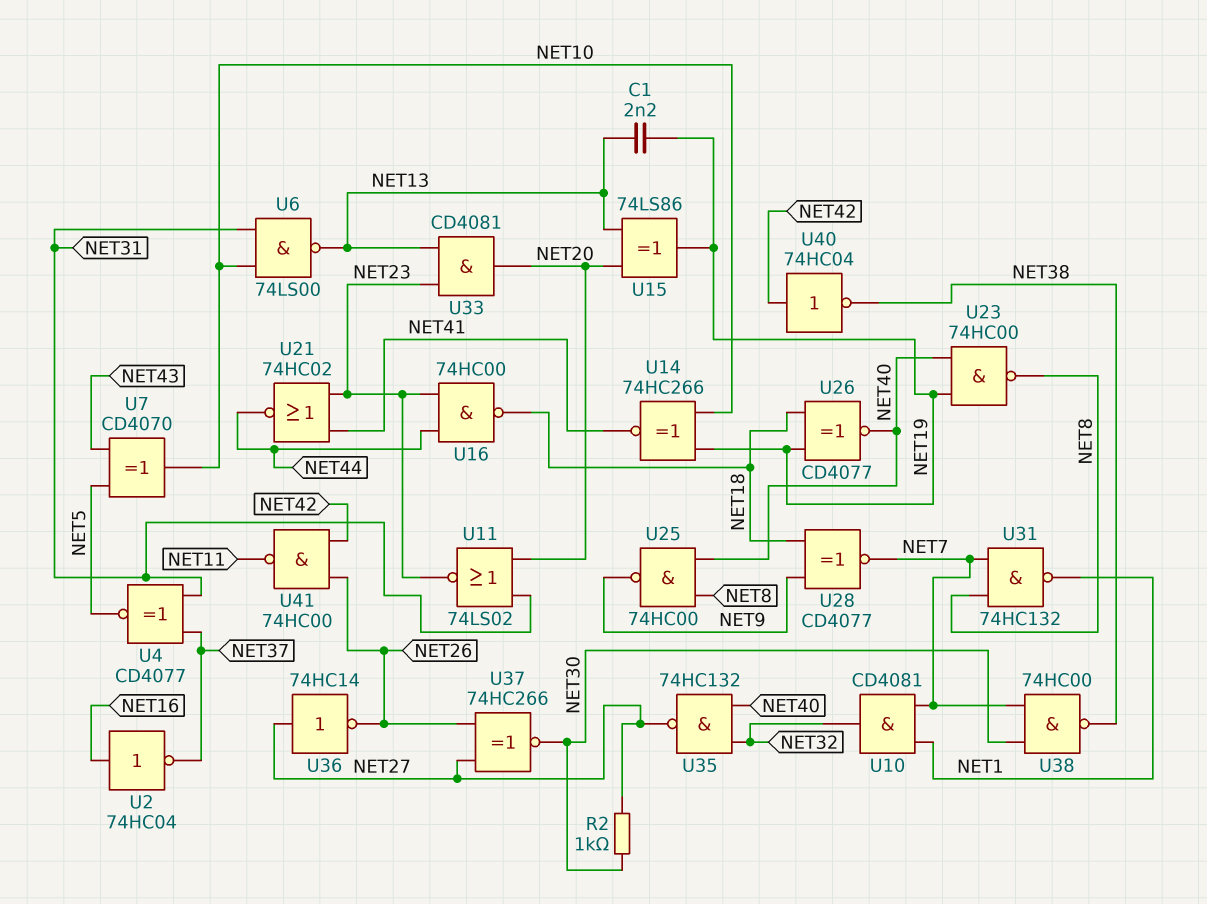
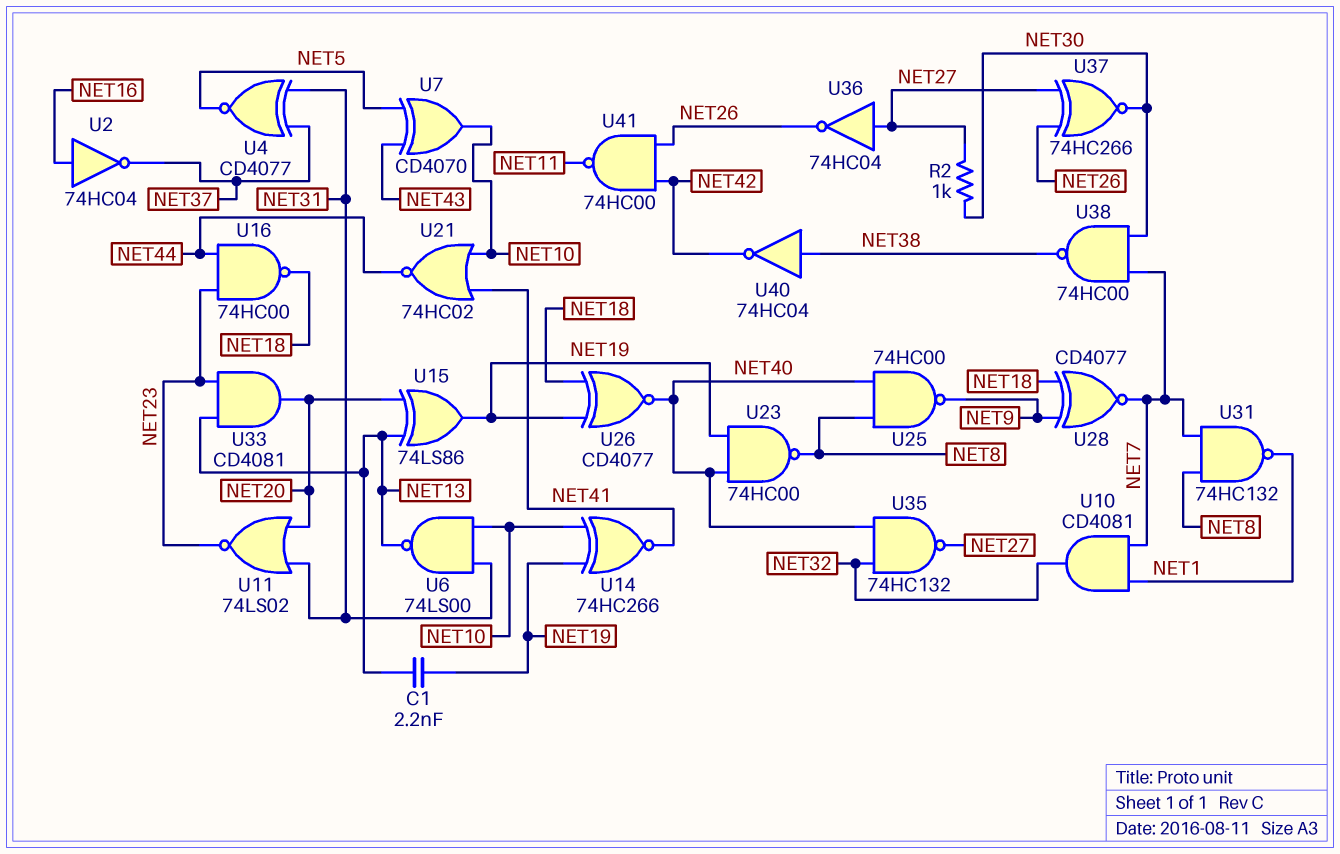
U21: NOR 74HC02 (in NET23, in NET41, out NET44) -> NOR 74HC02 (in NET10, in NET41, out NET44)
U36: NOT 74HC14 (in NET27, out NET26) -> NOT 74HC04 (in NET27, out NET26)
U40: NOT 74HC04 (in NET42, out NET38) -> NOT 74HC04 (in NET38, out NET42)

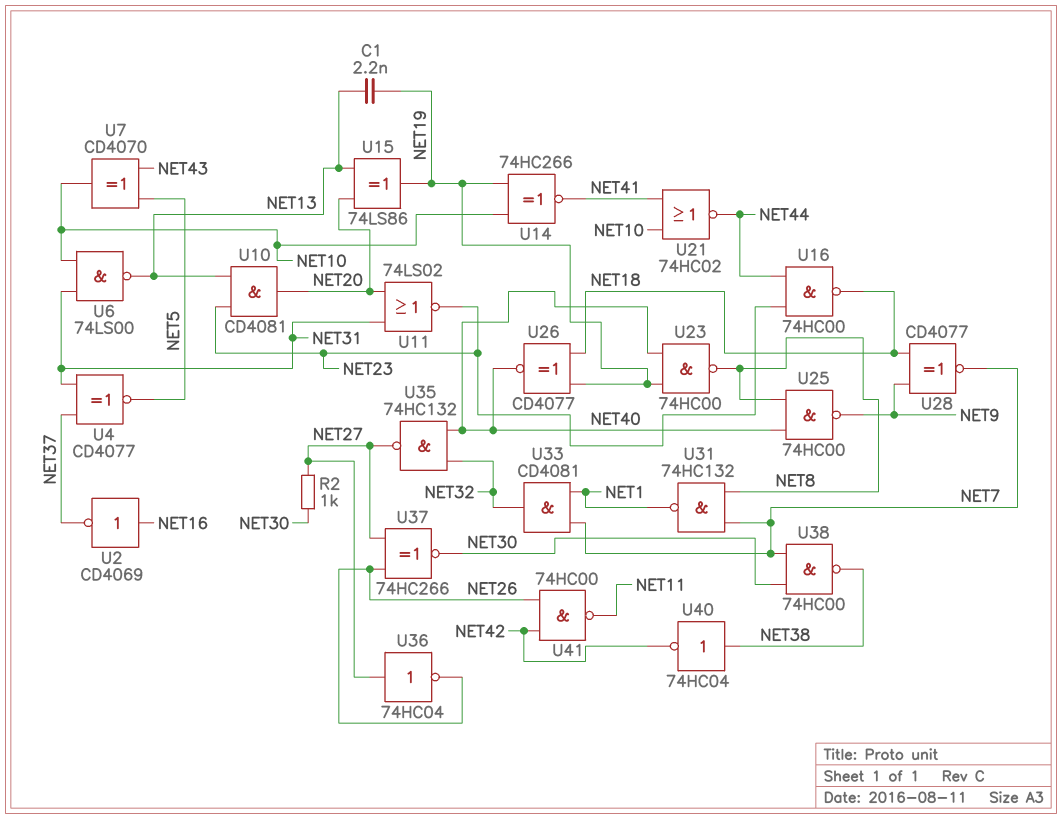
U2: NOT 74HC04 (in NET16, out NET37) -> NOT CD4069 (in NET16, out NET37)
U10: AND CD4081 (in NET1, in NET7, out NET32) -> AND CD4081 (in NET13, in NET23, out NET20)
U33: AND CD4081 (in NET13, in NET23, out NET20) -> AND CD4081 (in NET1, in NET7, out NET32)

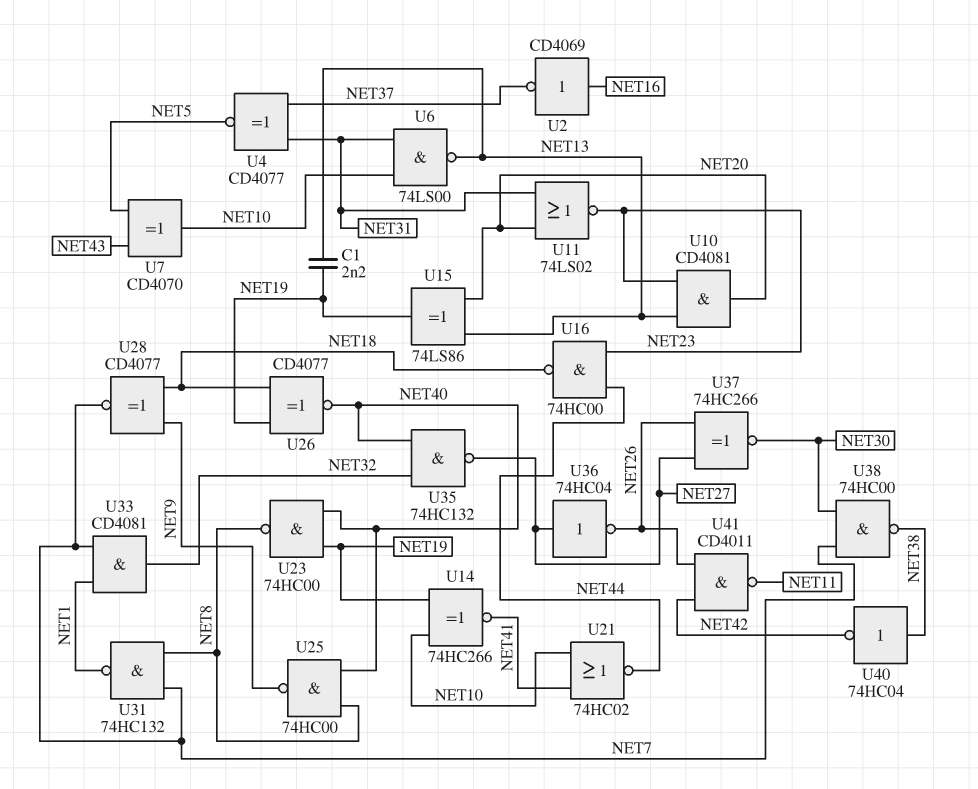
R2: 1k (NET27, NET30) -> none
U41: NAND 74HC00 (in NET26, in NET42, out NET11) -> NAND CD4011 (in NET26, in NET42, out NET11)

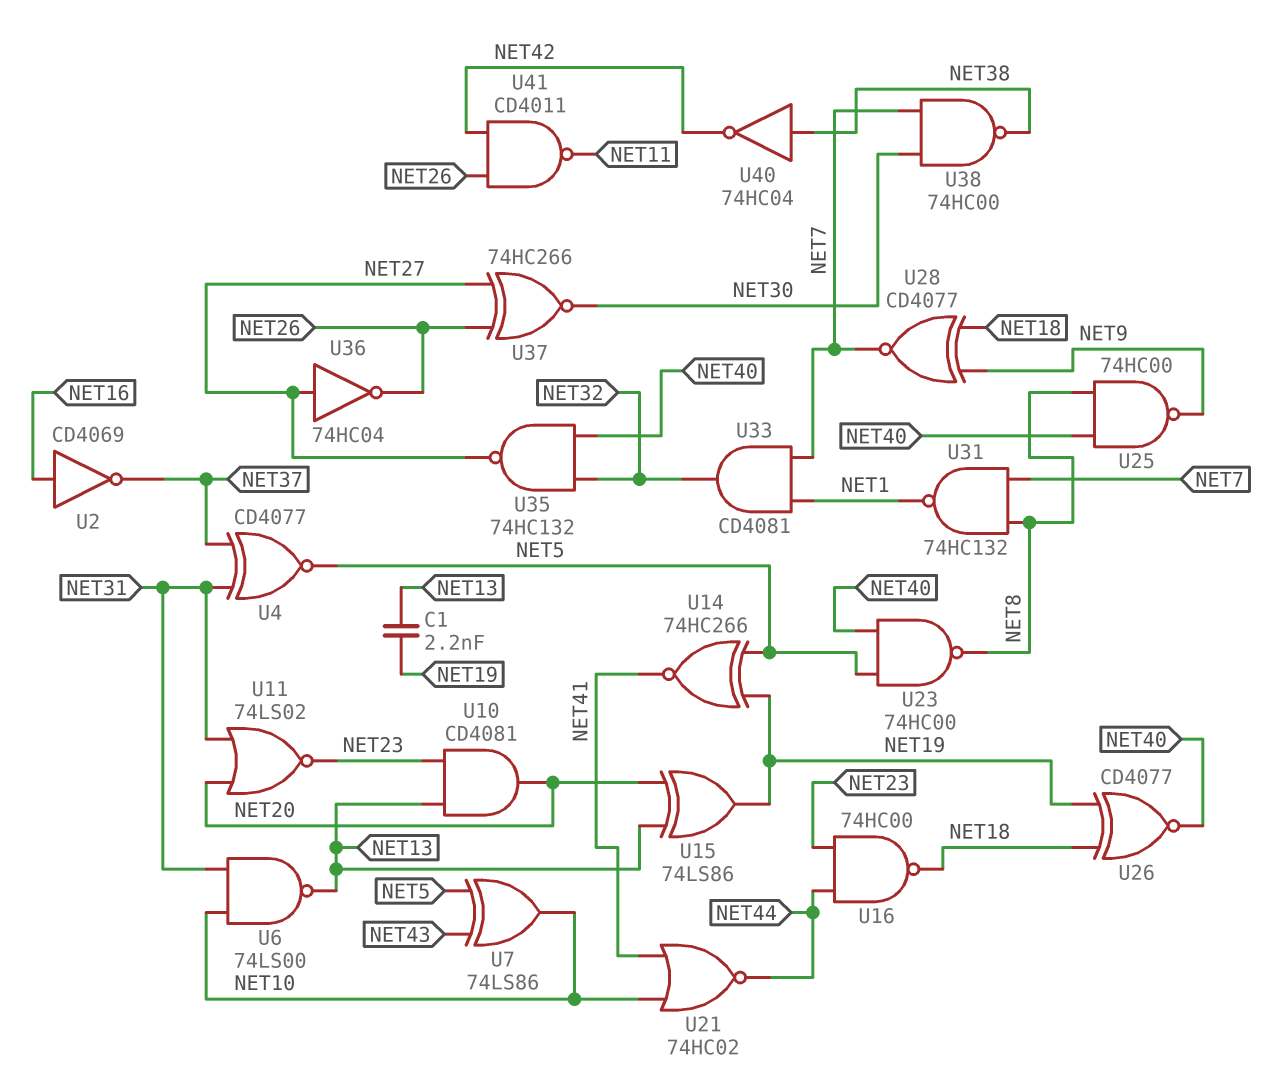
U7: XOR CD4070 (in NET5, in NET43, out NET10) -> XOR 74LS86 (in NET5, in NET43, out NET10)
U14: XNOR 74HC266 (in NET10, in NET19, out NET41) -> XNOR 74HC266 (in NET5, in NET19, out NET41)
U23: NAND 74HC00 (in NET19, in NET40, out NET8) -> NAND 74HC00 (in NET5, in NET40, out NET8)

